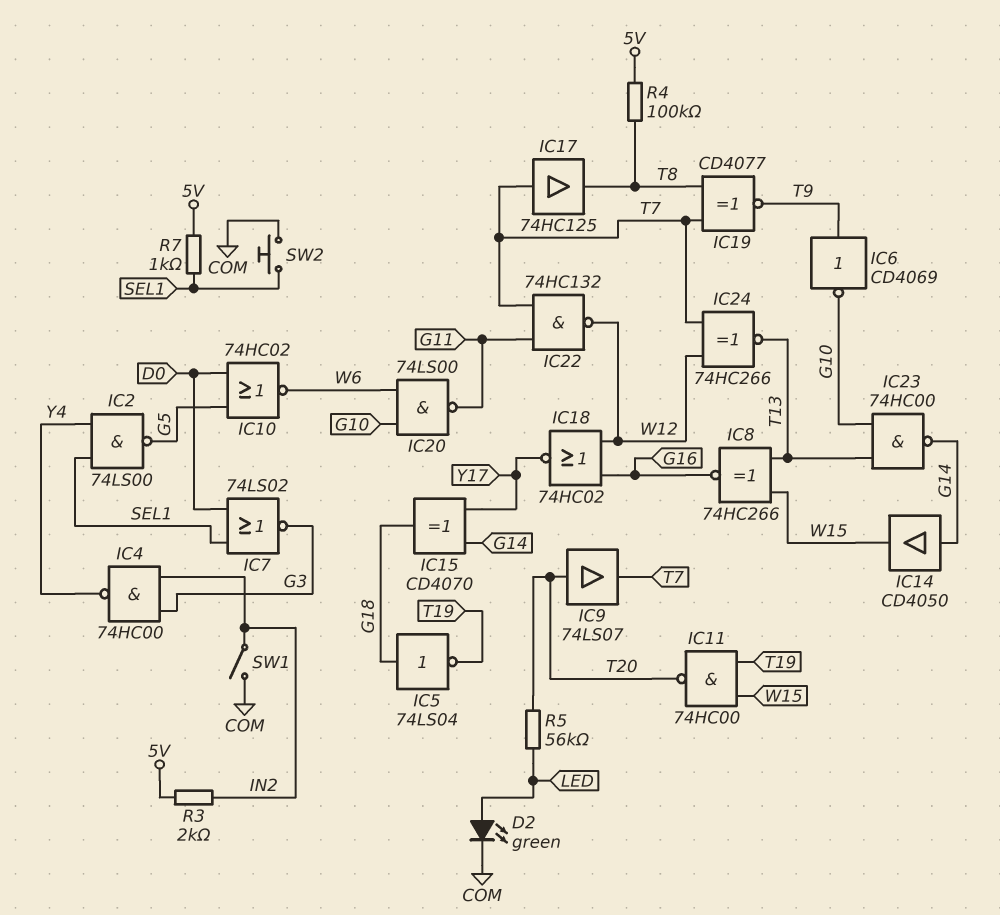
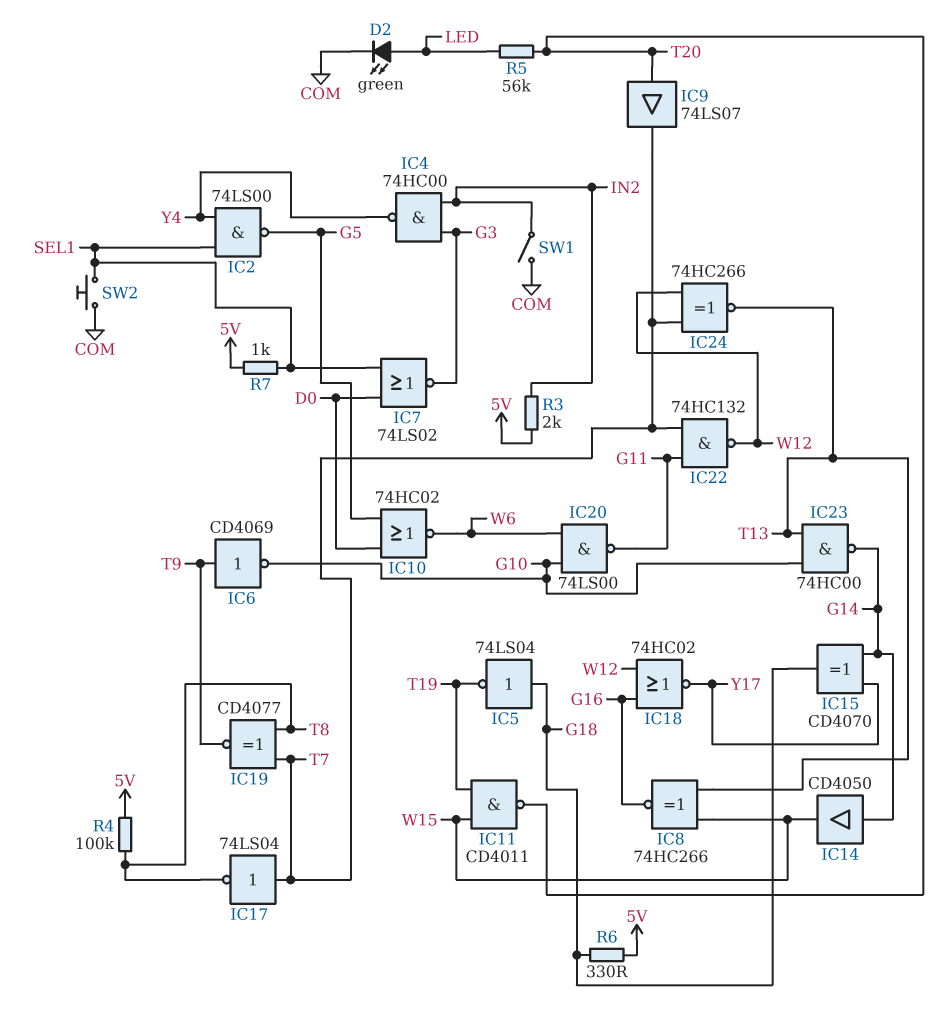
IC11: NAND 74HC00 (in T19, in W15, out T20) -> NAND CD4011 (in T19, in W15, out T20)
IC17: buffer 74HC125 (in T7, out T8) -> NOT 74LS04 (in T7, out T8)
R6: none -> 330 (5V, G18)

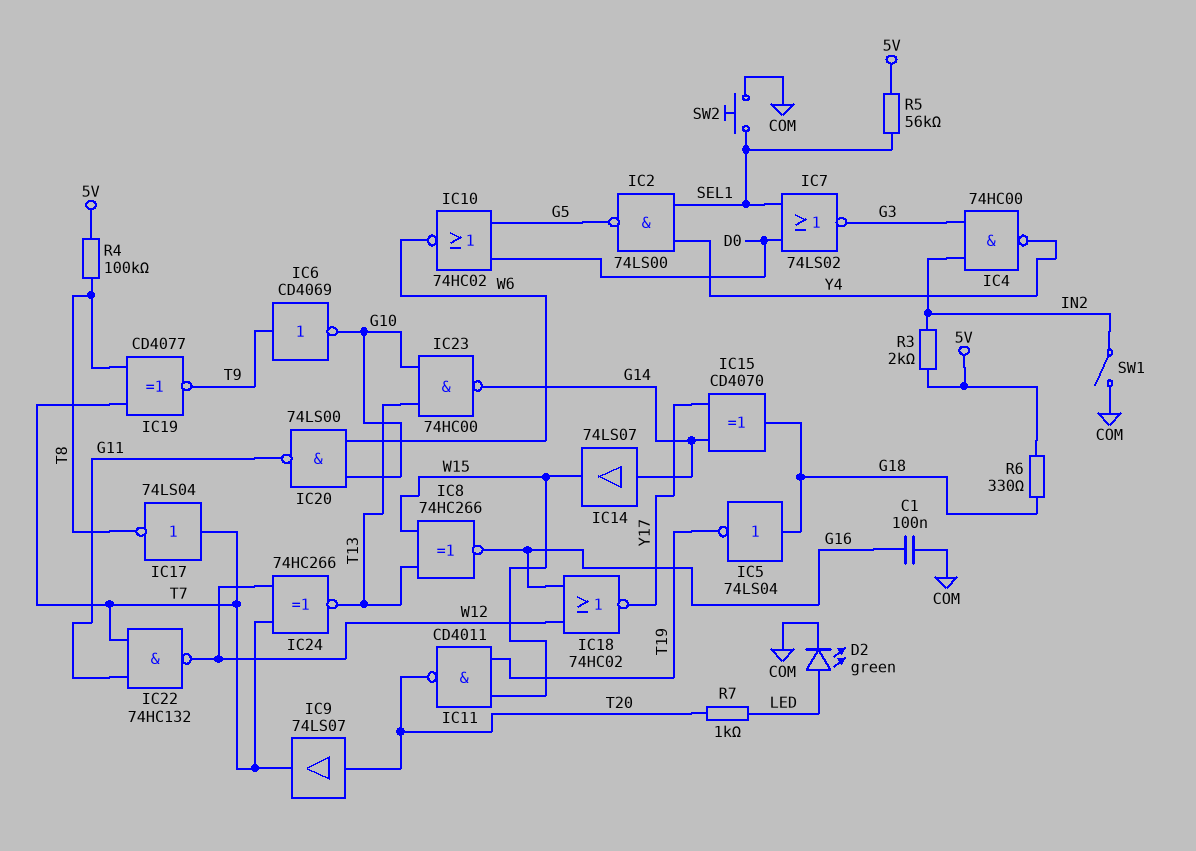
C1: none -> 100nF (COM, G16)
IC14: buffer CD4050 (in G14, out W15) -> buffer 74LS07 (in G14, out W15)
R5: 56k (LED, T20) -> 56k (5V, SEL1)
R7: 1k (5V, SEL1) -> 1k (LED, T20)

